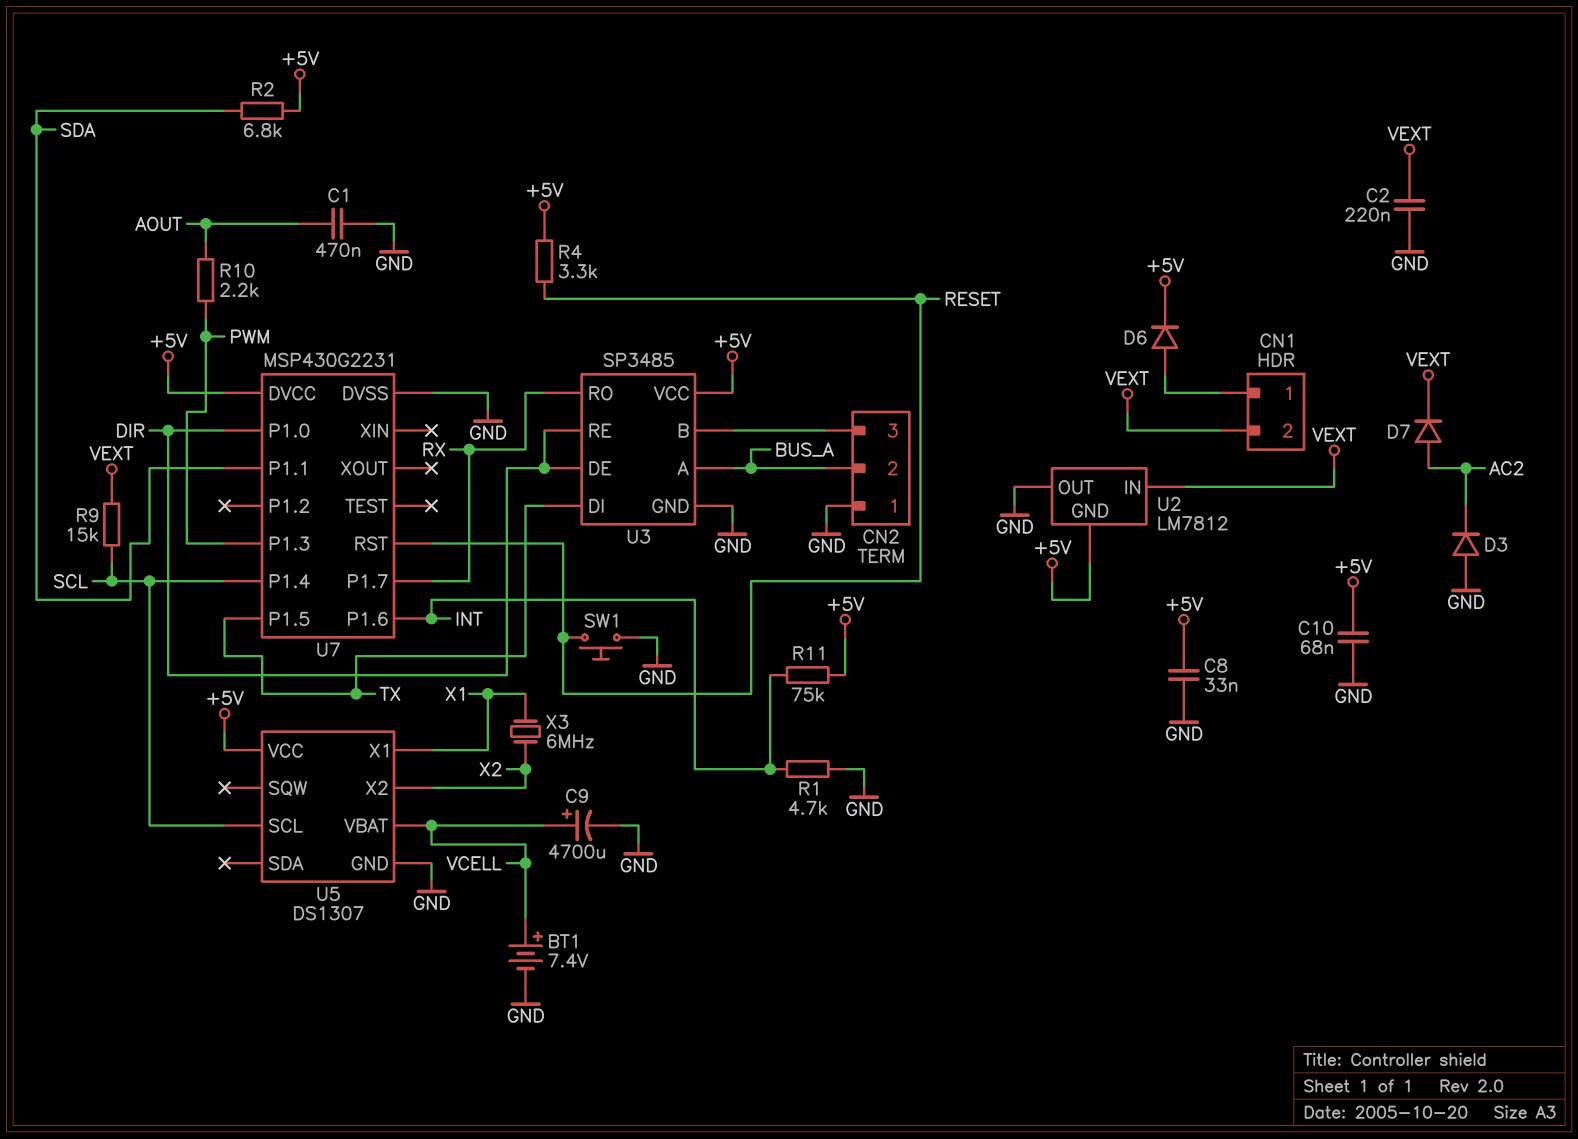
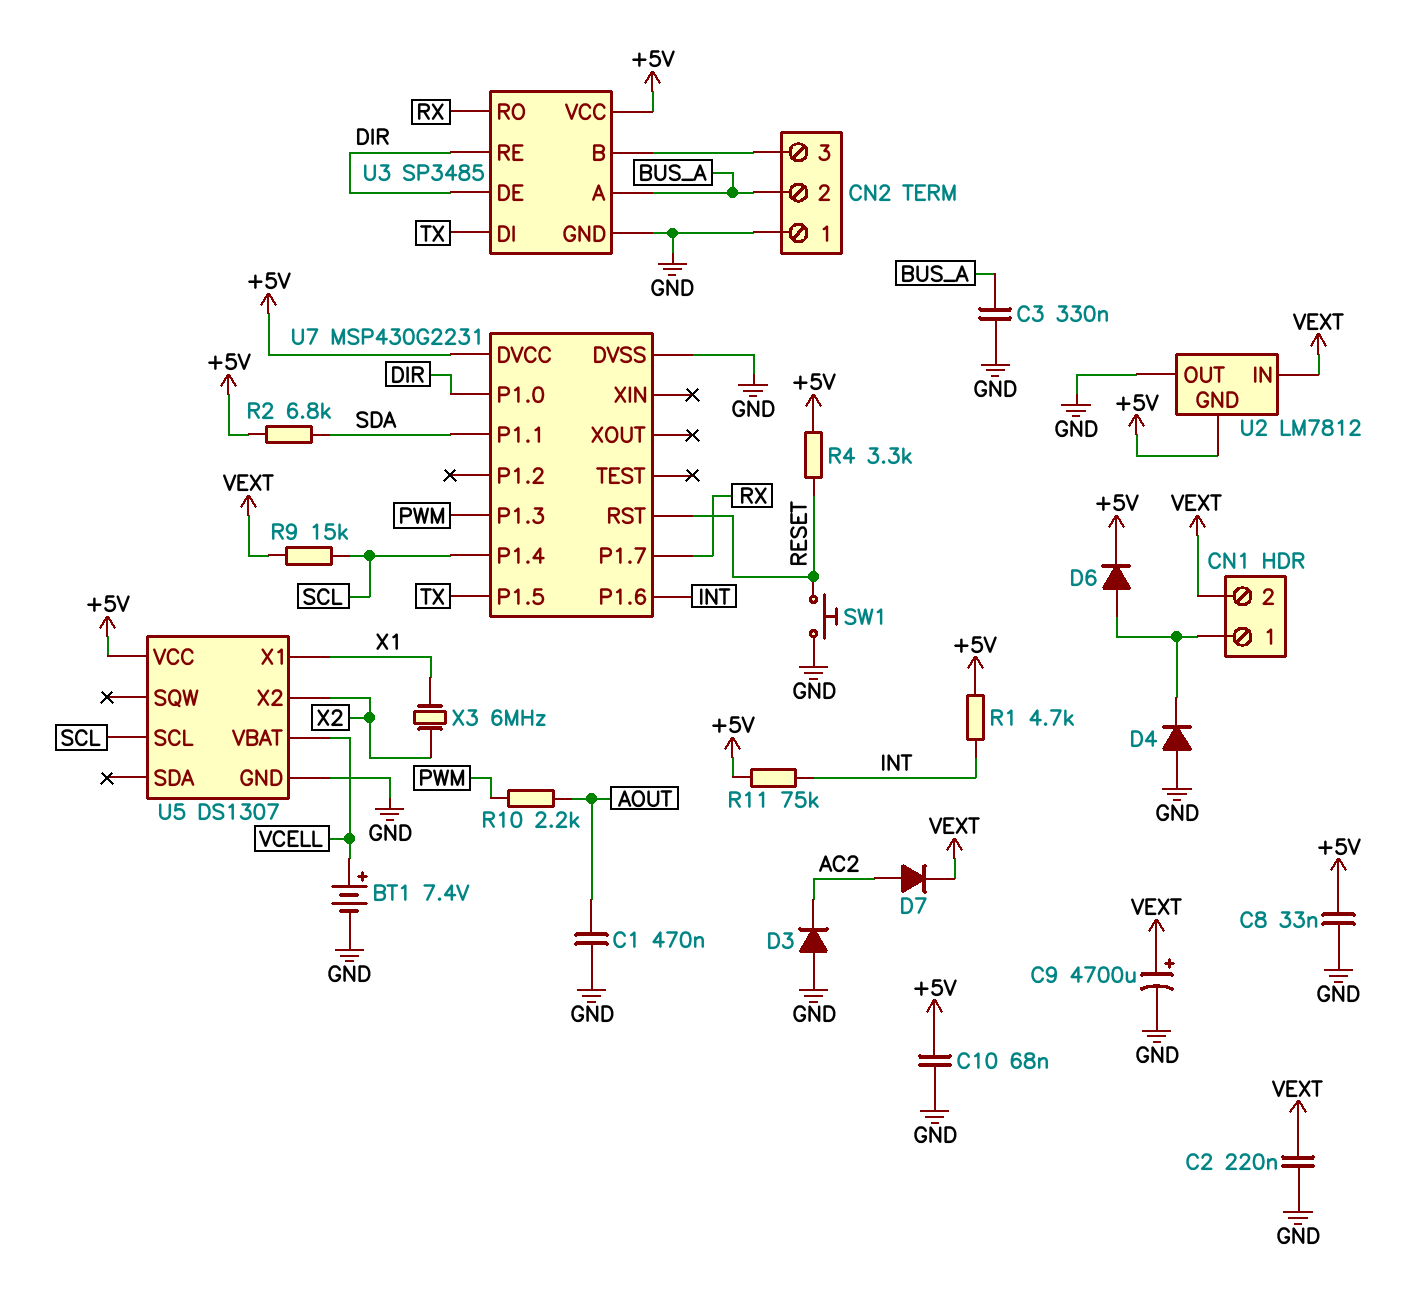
C3: none -> 330nF (BUS_A, GND)
C9: 4700uF (plus VCELL, minus GND) -> 4700uF (plus VEXT, minus GND)
D4: none -> diode (A GND, K CN1/1)
R1: 4.7k (GND, INT) -> 4.7k (+5V, INT)

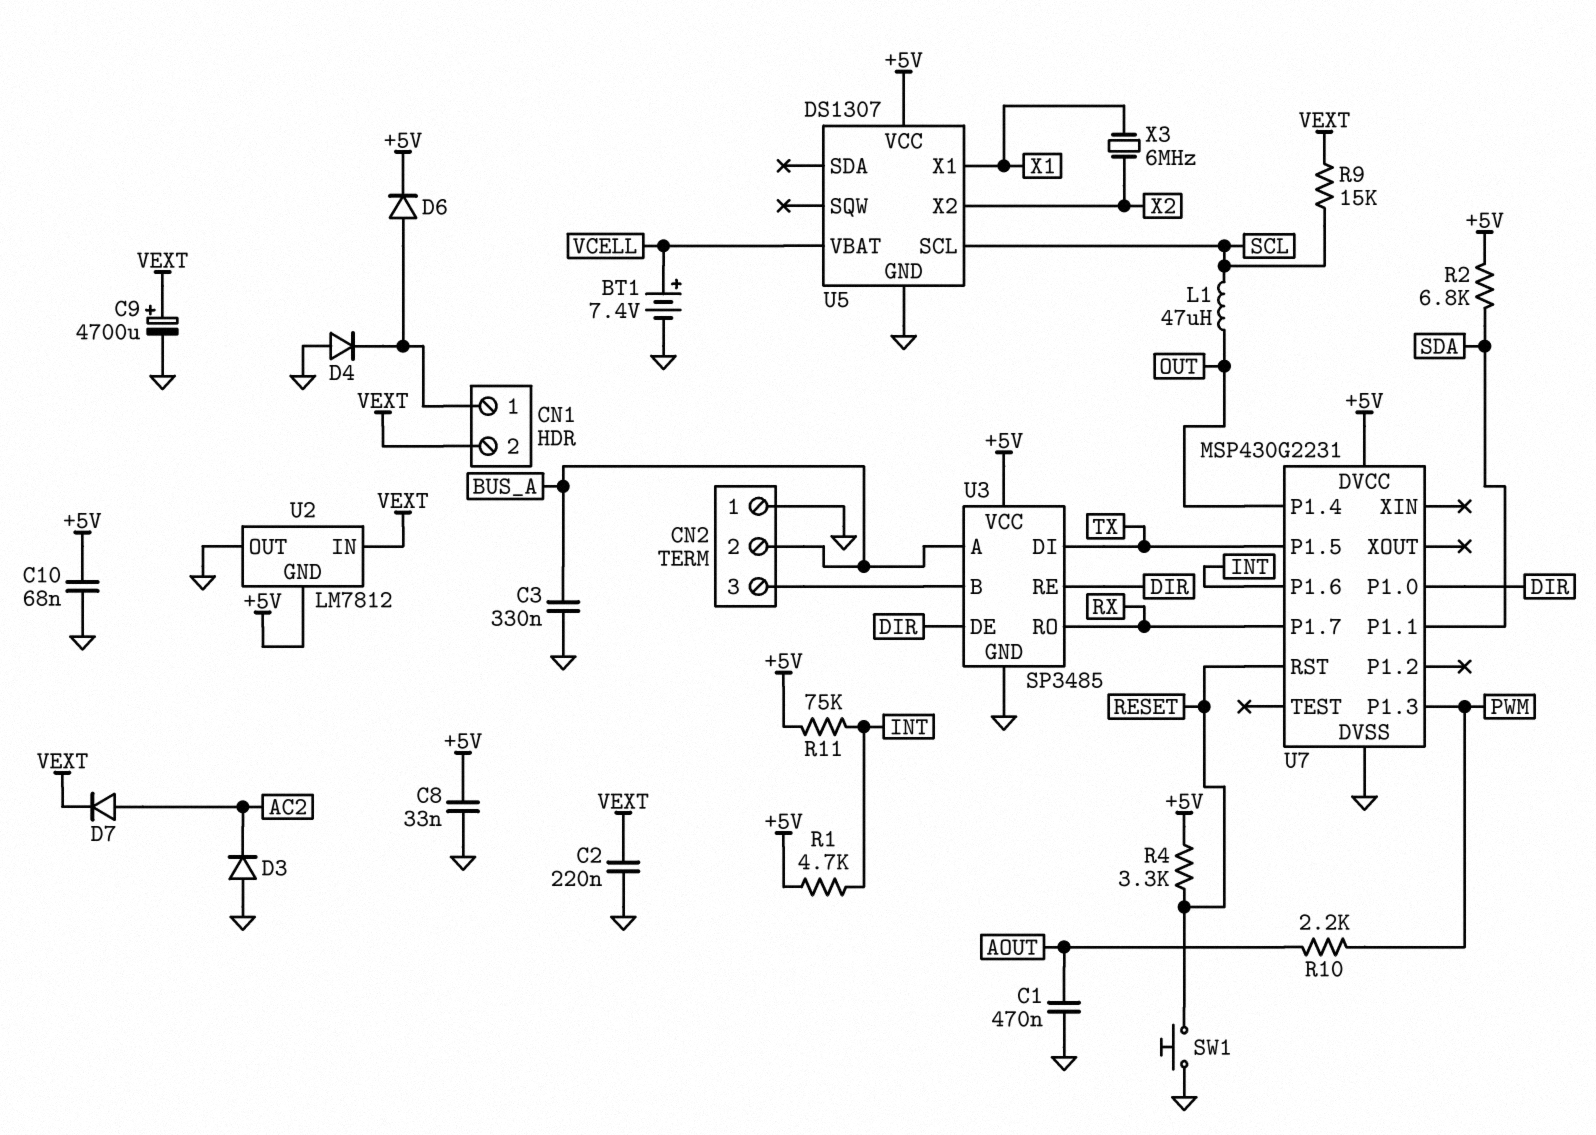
L1: none -> 47uH (OUT, SCL)
U7 pin P1.4: SCL -> OUT

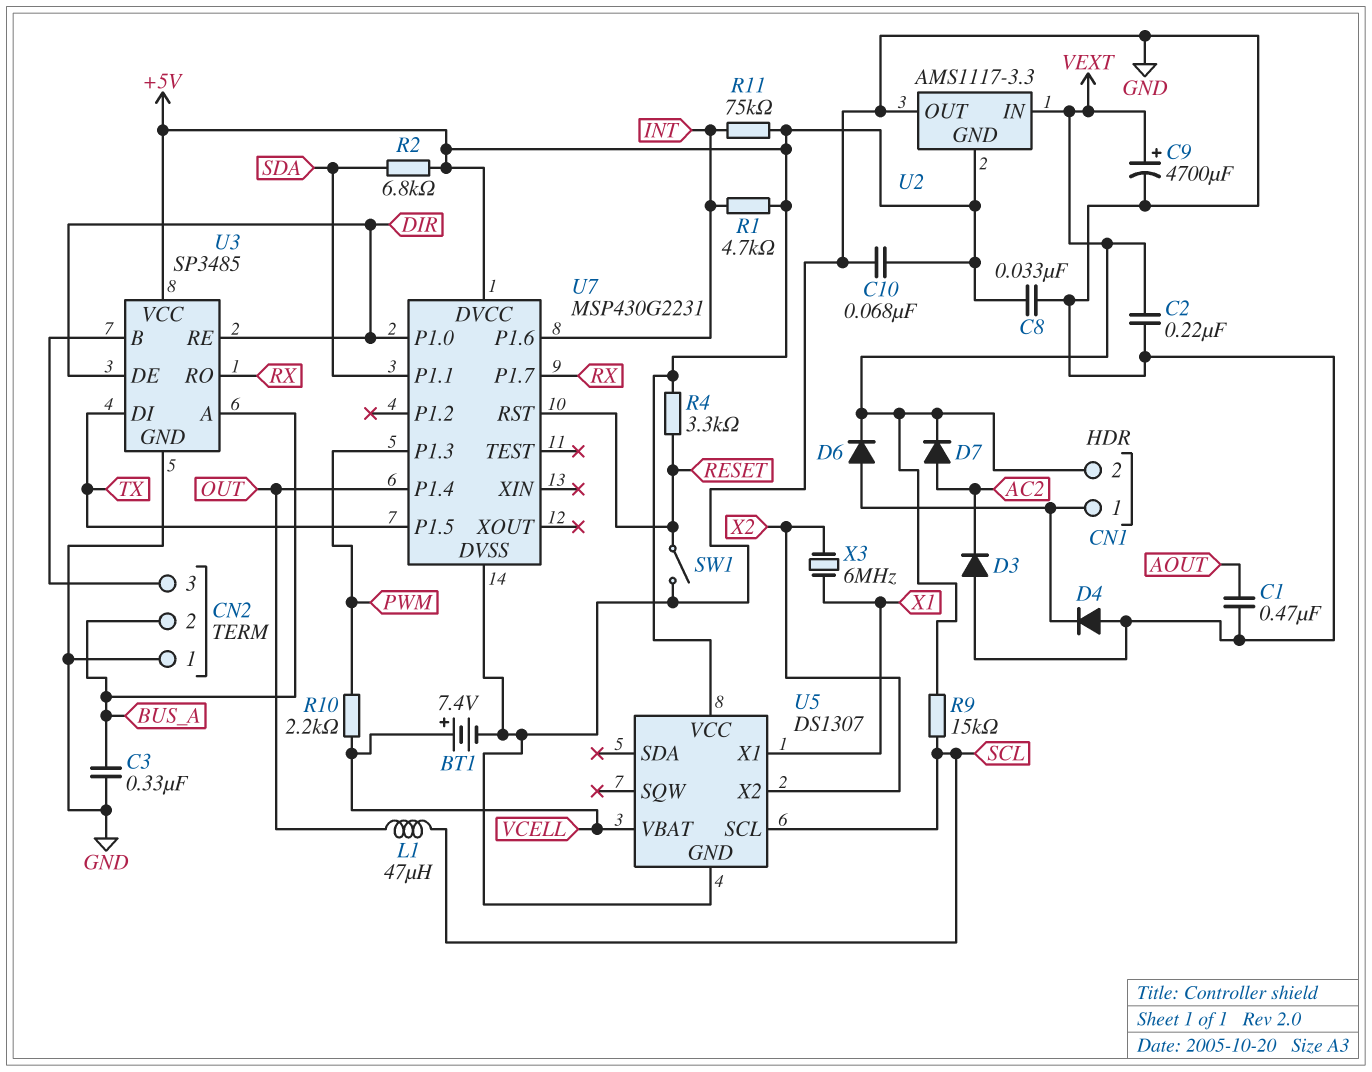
D6: diode (A CN1/1, K +5V) -> diode (A CN1/1, K VEXT)
R10: 2.2k (AOUT, PWM) -> 2.2k (PWM, VCELL)
SW1: button (GND, RESET) -> switch (GND, RESET)
U2: LM7812 -> AMS1117-3.3

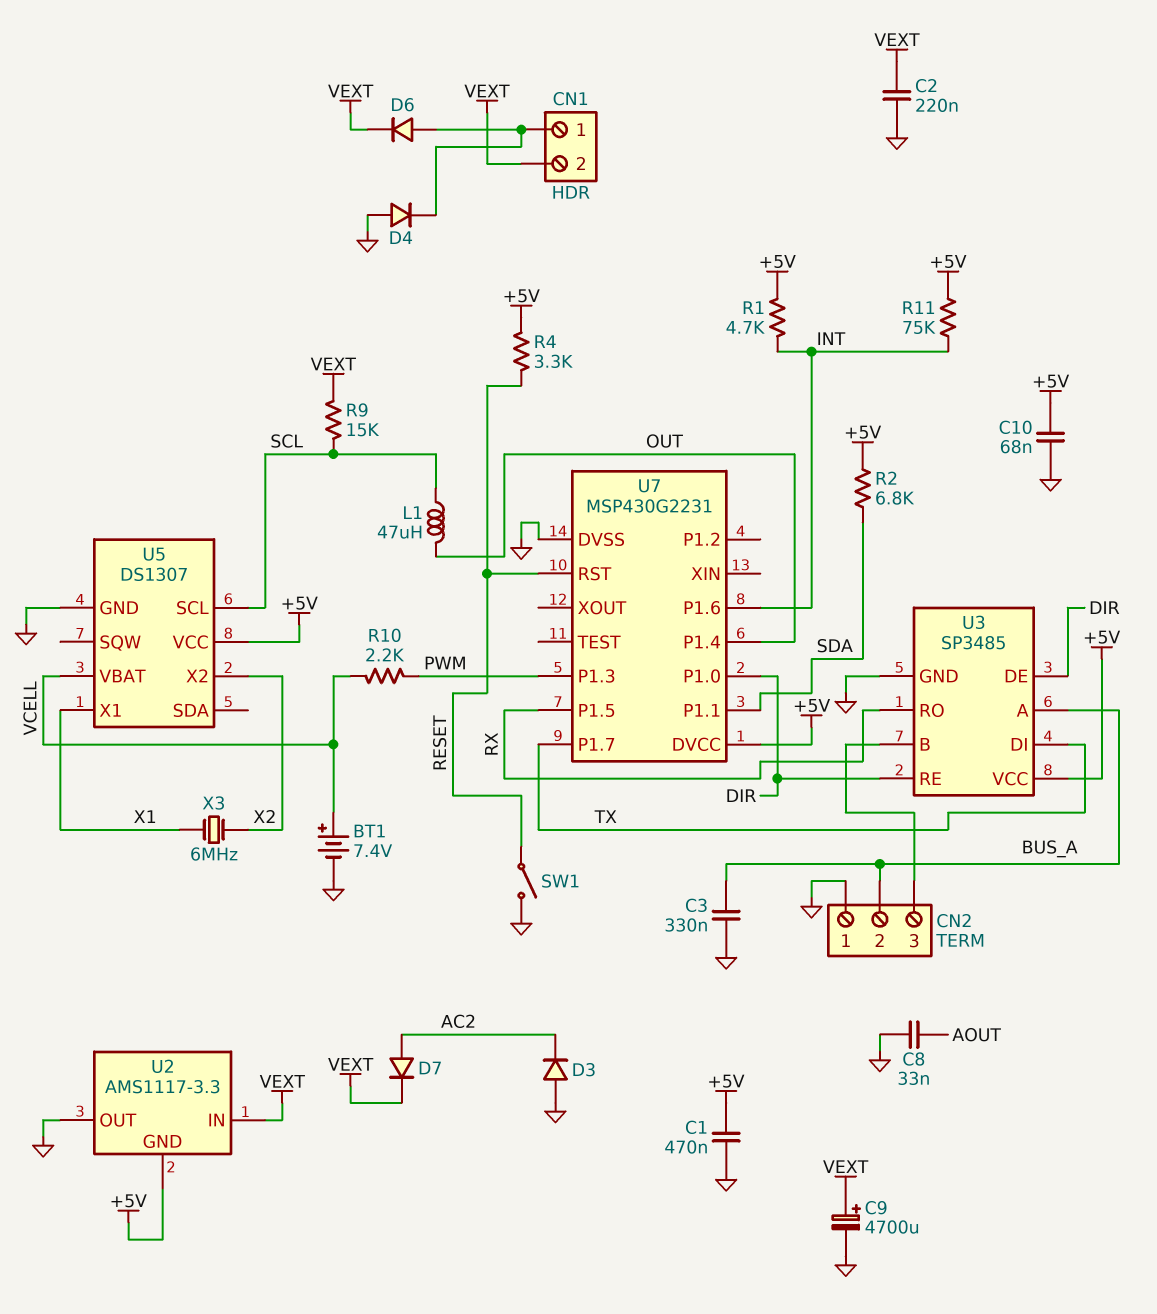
C1: 470nF (AOUT, GND) -> 470nF (+5V, GND)
C8: 33nF (+5V, GND) -> 33nF (AOUT, GND)
U7 pin P1.5: TX -> RX
U7 pin P1.7: RX -> TX

